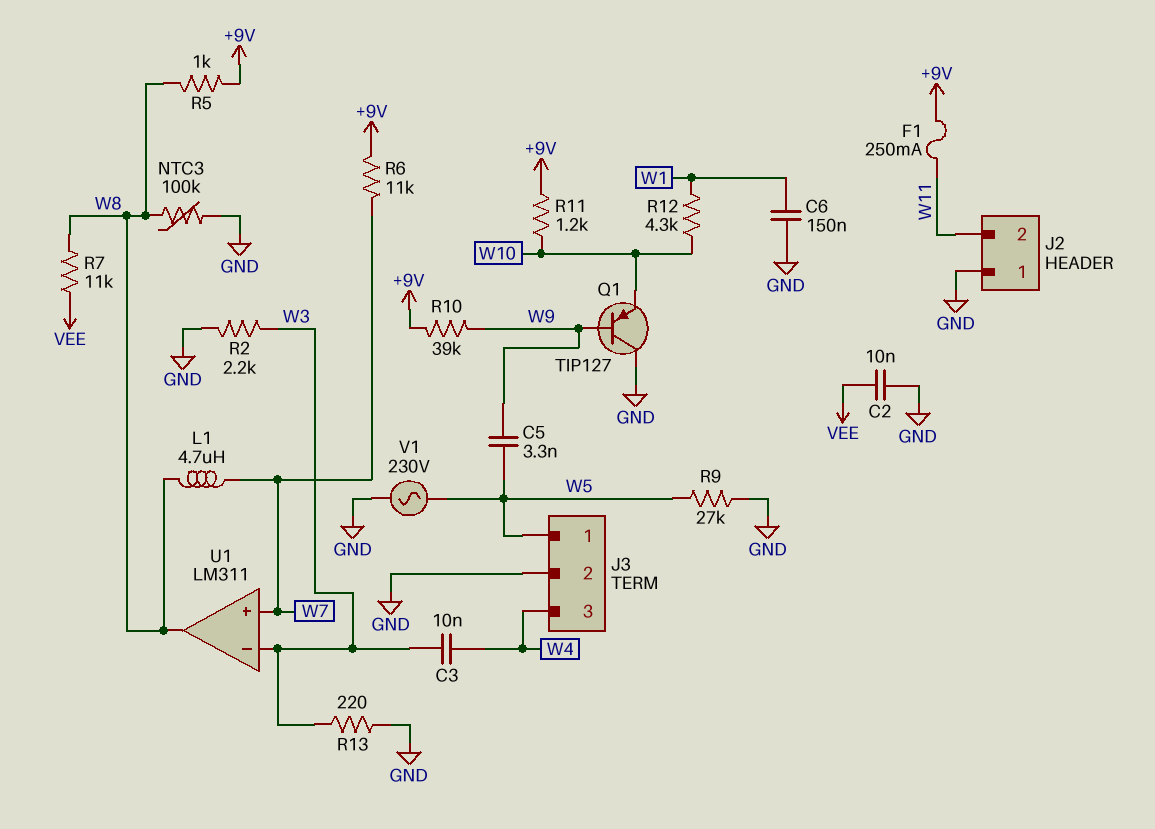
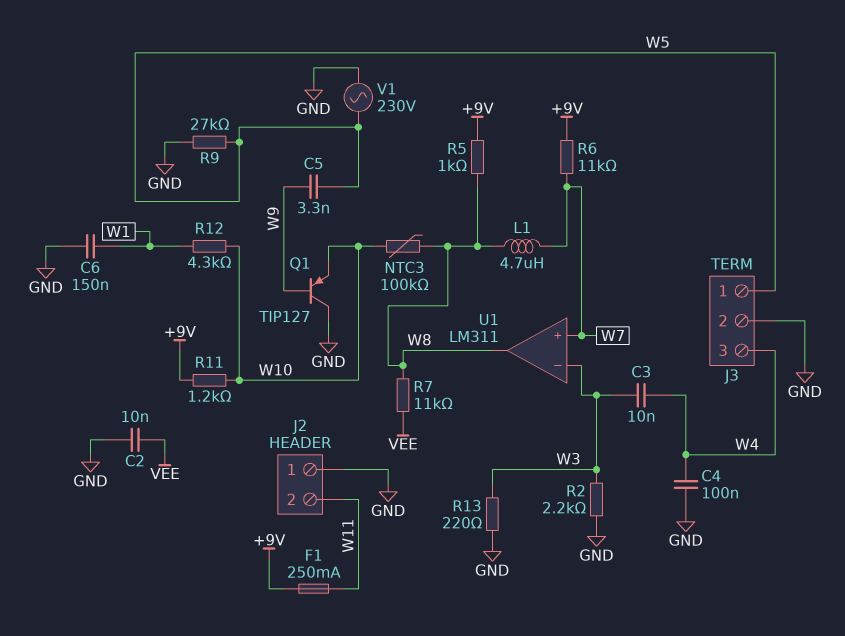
C4: none -> 100nF (GND, W4)
NTC3: 100k (GND, W8) -> 100k (W8, W10)
R10: 39k (+9V, W9) -> none

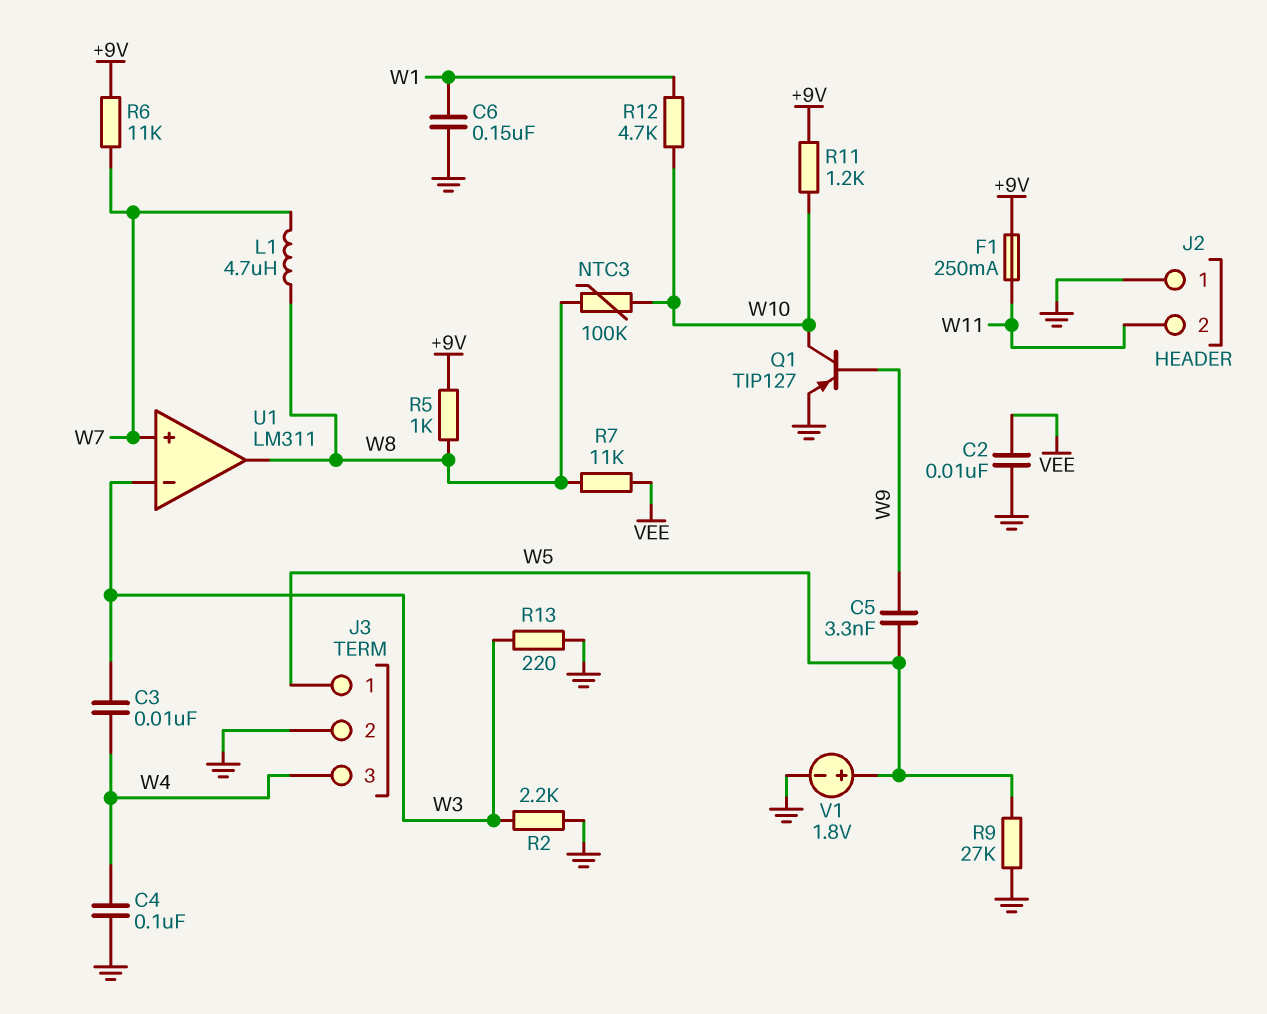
Q1: PNP TIP127 (B W9, C GND, E W10) -> PNP TIP127 (B W9, C W10, E GND)
R12: 4.3k (W1, W10) -> 4.7k (W1, W10)
V1: AC 230V (GND, W5) -> 1.8V (plus W5, minus GND)

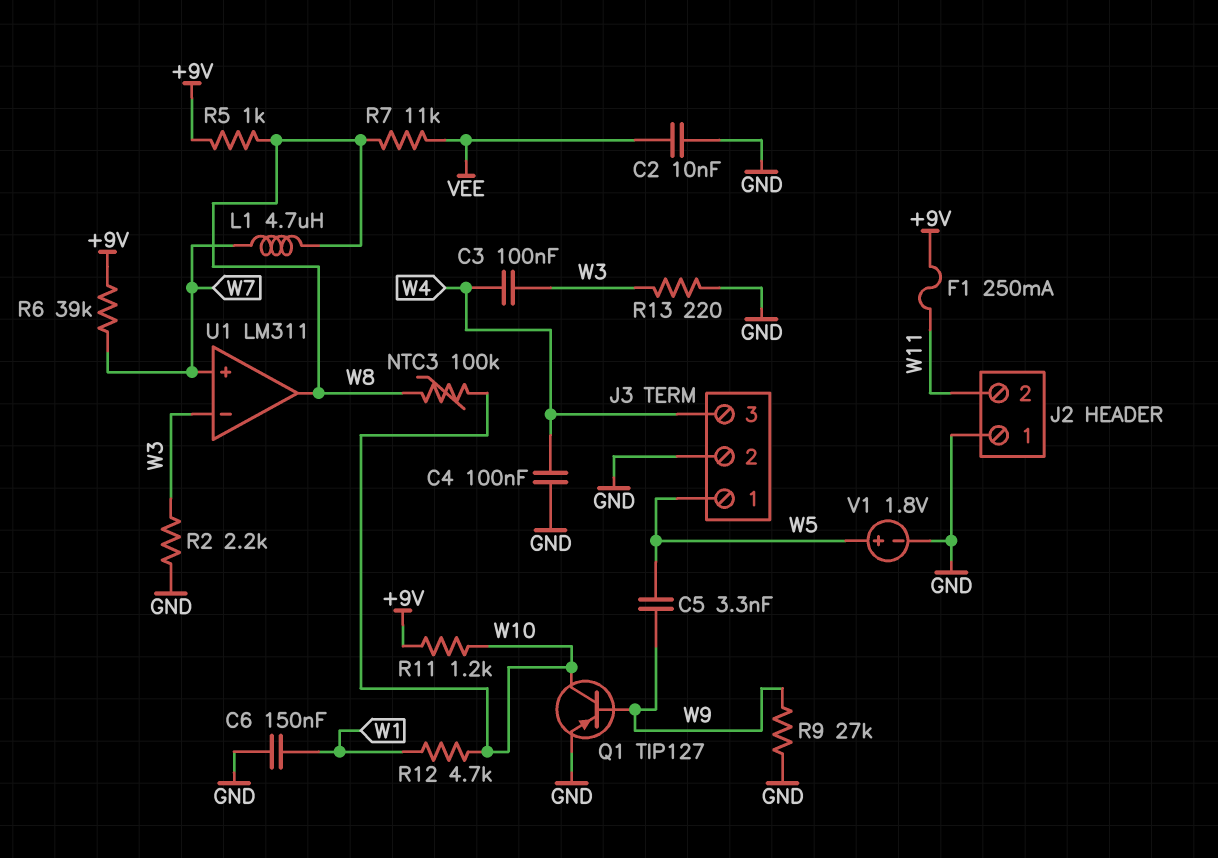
C3: 10nF (W3, W4) -> 100nF (W3, W4)
R6: 11k (+9V, W7) -> 39k (+9V, W7)
R9: 27k (GND, W5) -> 27k (GND, W9)

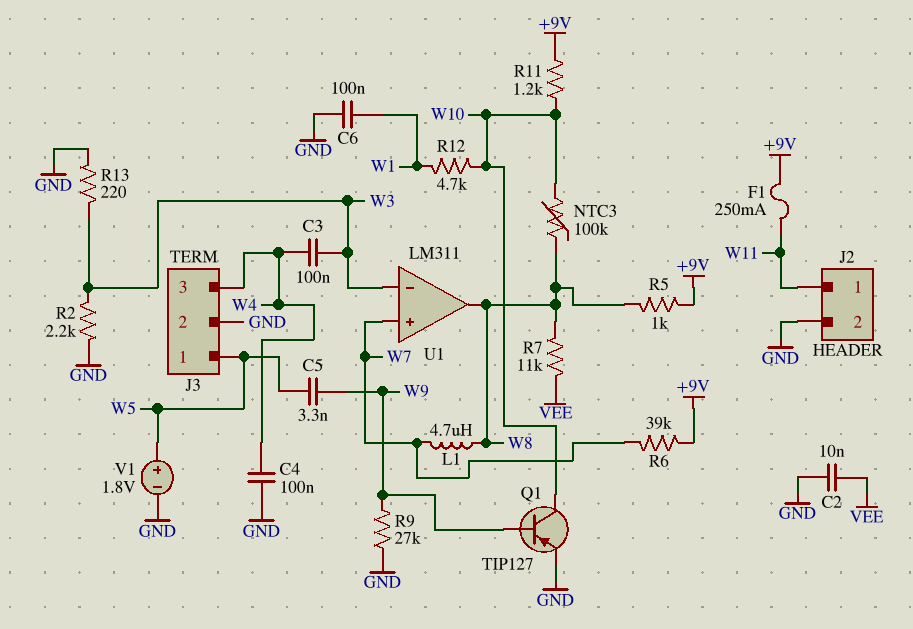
C6: 150nF (GND, W1) -> 100nF (GND, W1)
J2 pin 1: GND -> W11
J2 pin 2: W11 -> GND

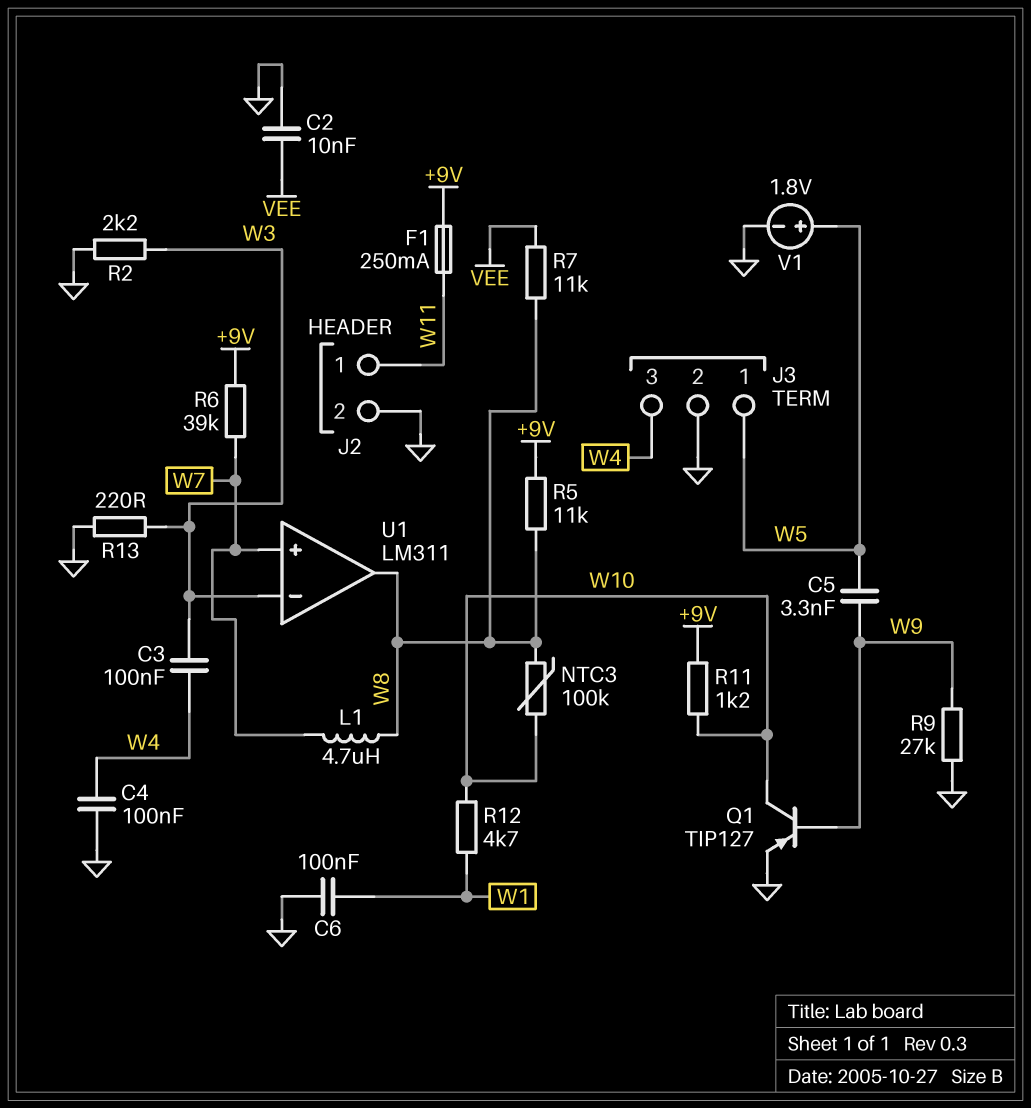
R5: 1k (+9V, W8) -> 11k (+9V, W8)

